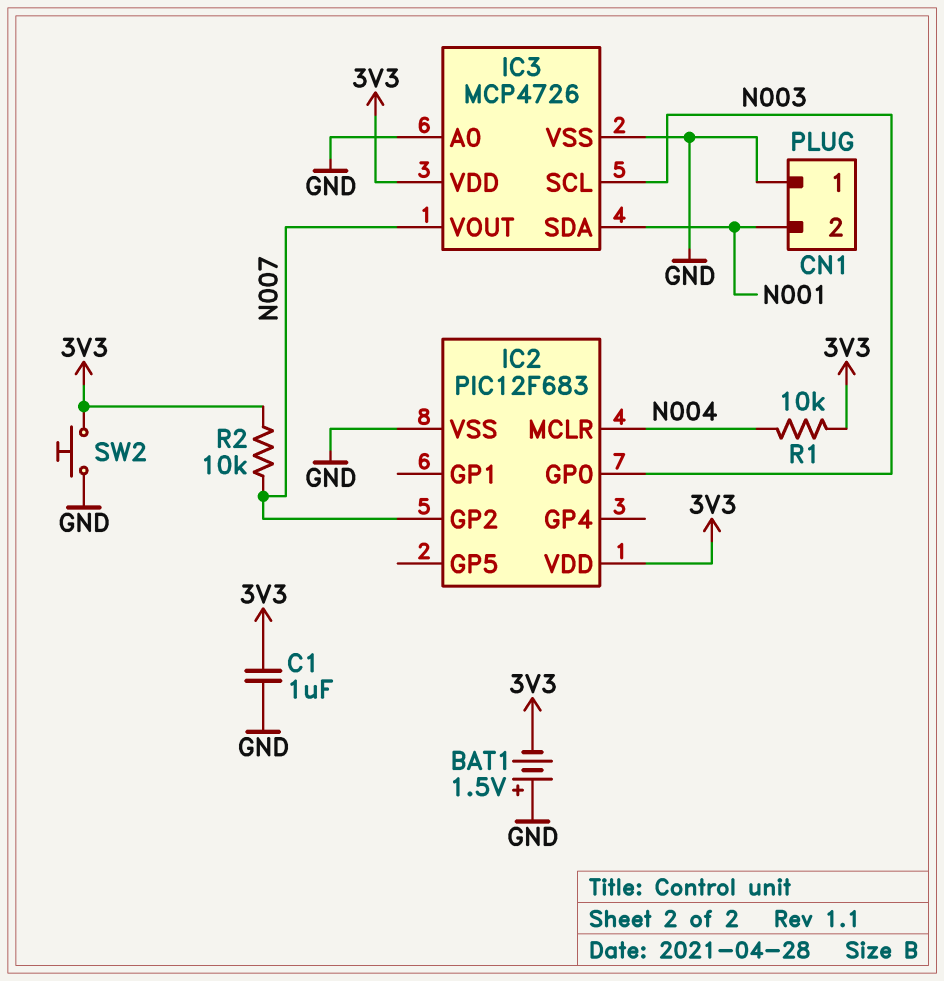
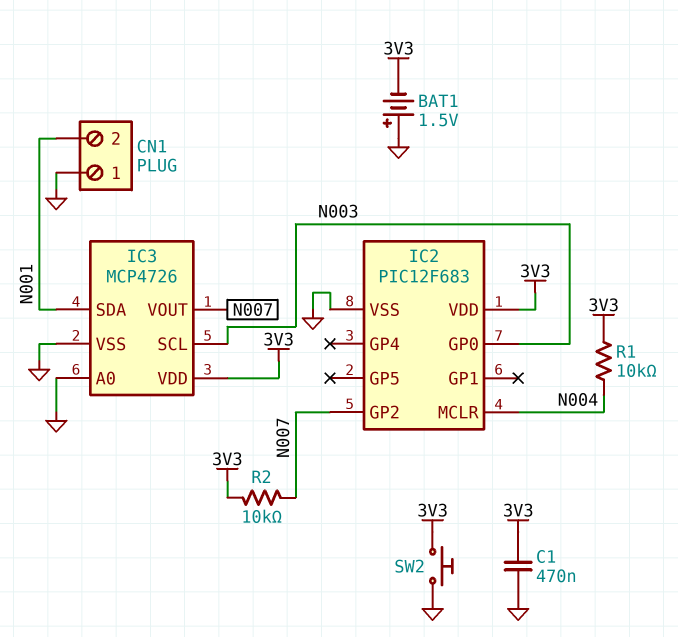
C1: 1uF (3V3, GND) -> 470nF (3V3, GND)

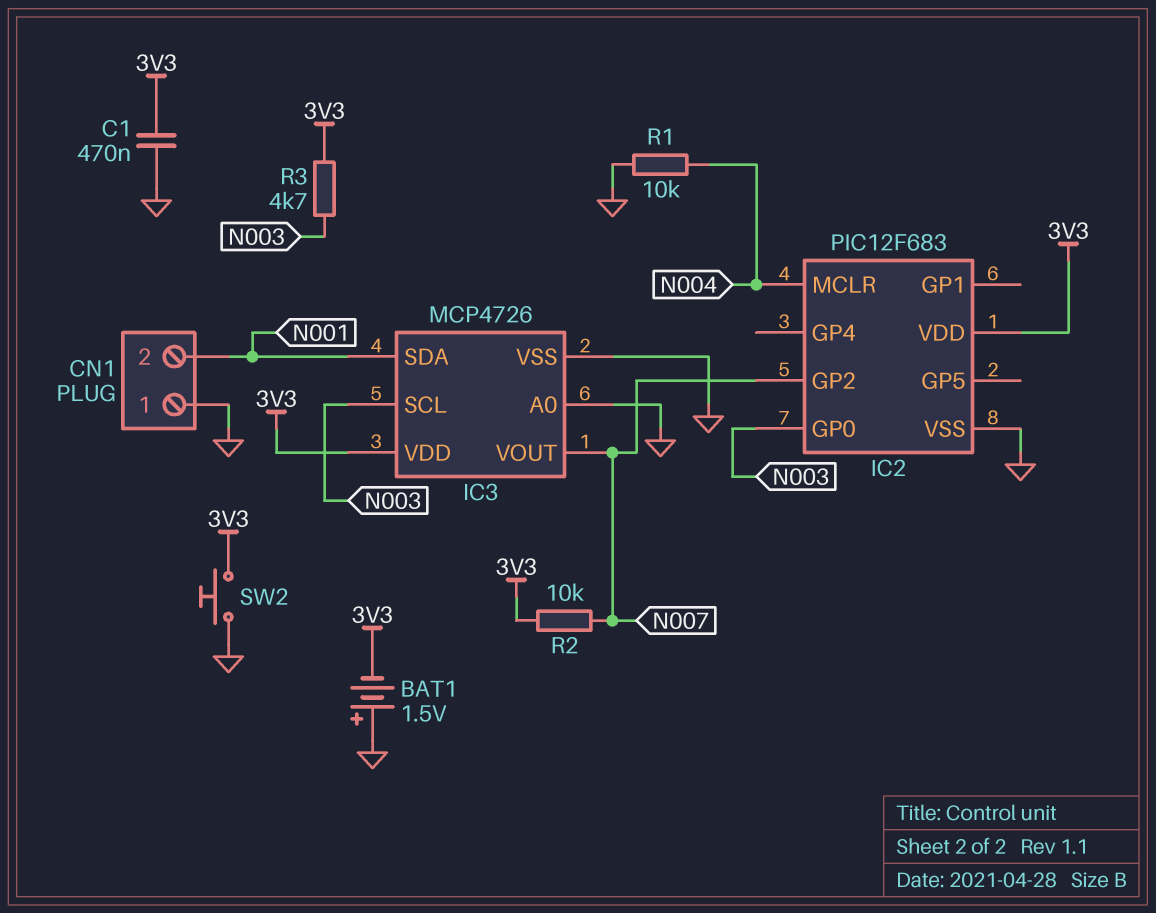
R1: 10k (3V3, N004) -> 10k (GND, N004)
R3: none -> 4.7k (3V3, N003)

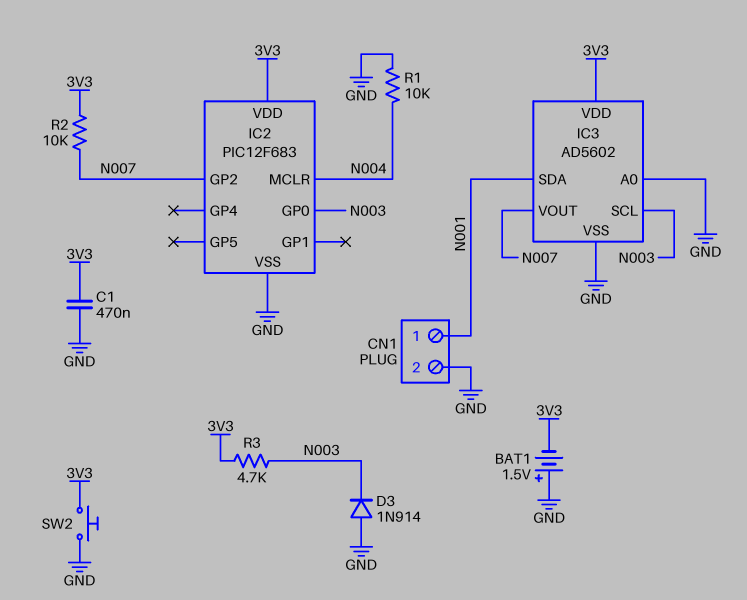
CN1 pin 1: GND -> N001
CN1 pin 2: N001 -> GND
D3: none -> diode 1N914 (A GND, K N003)
IC3: MCP4726 -> AD5602

